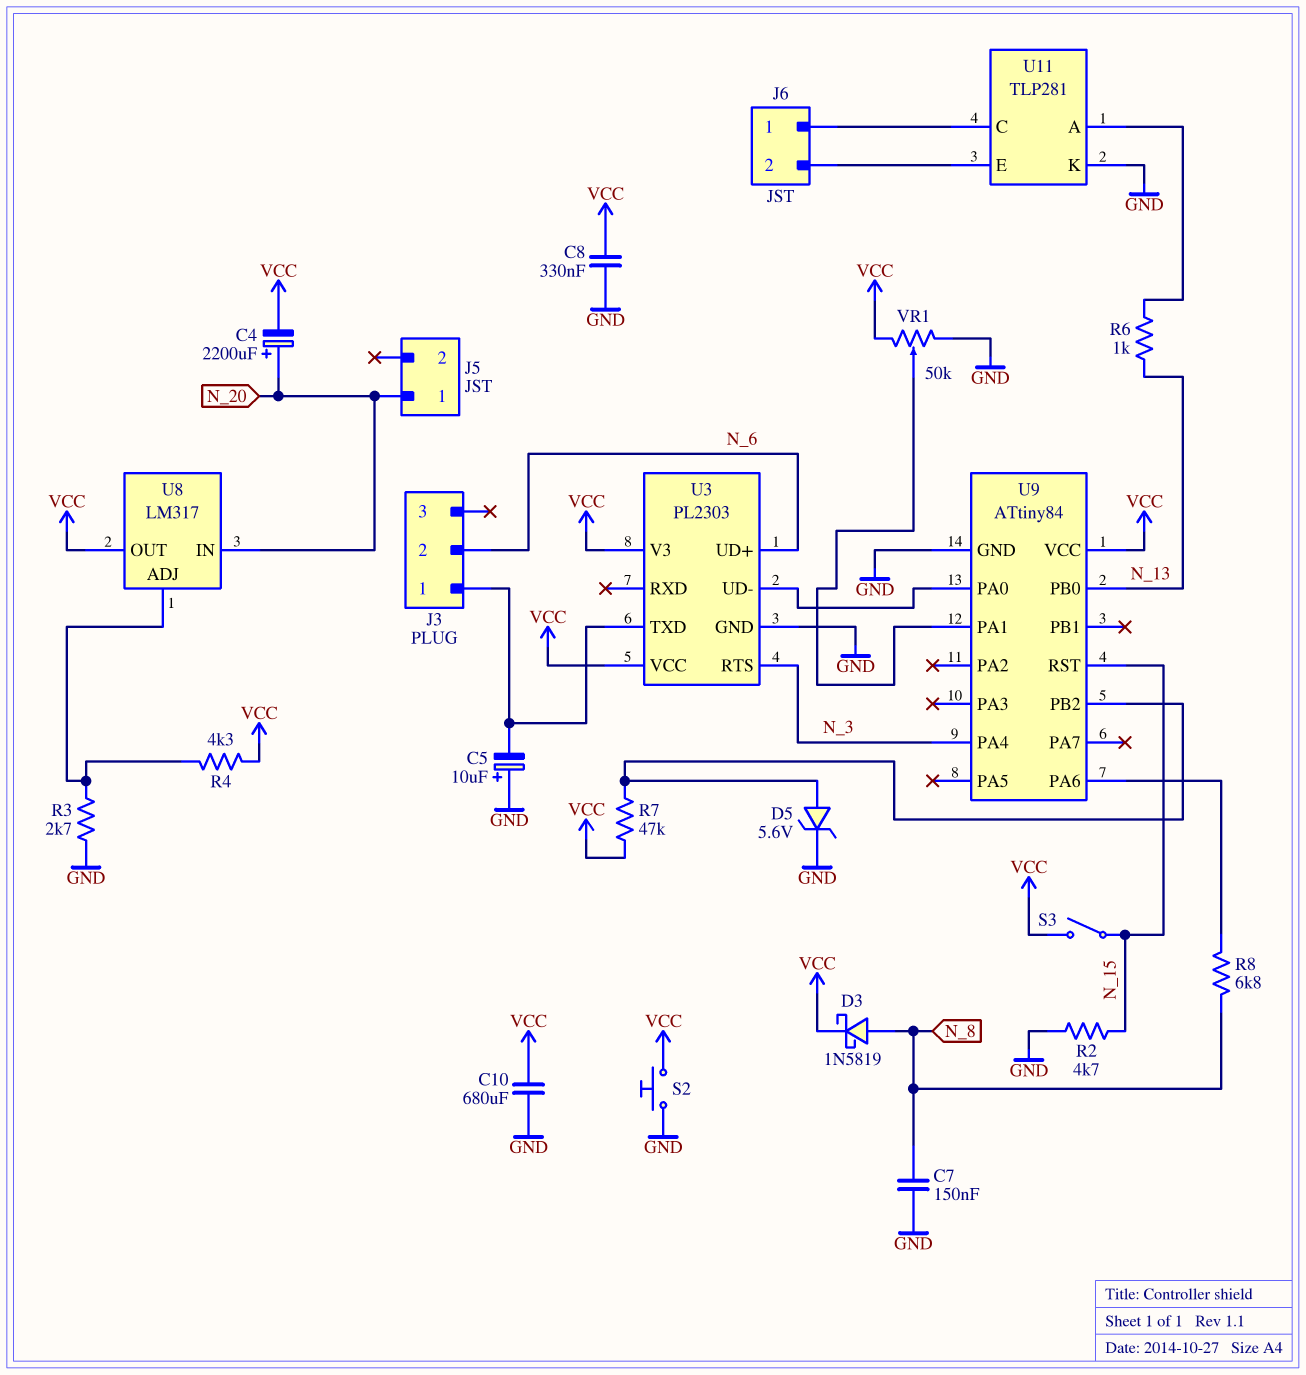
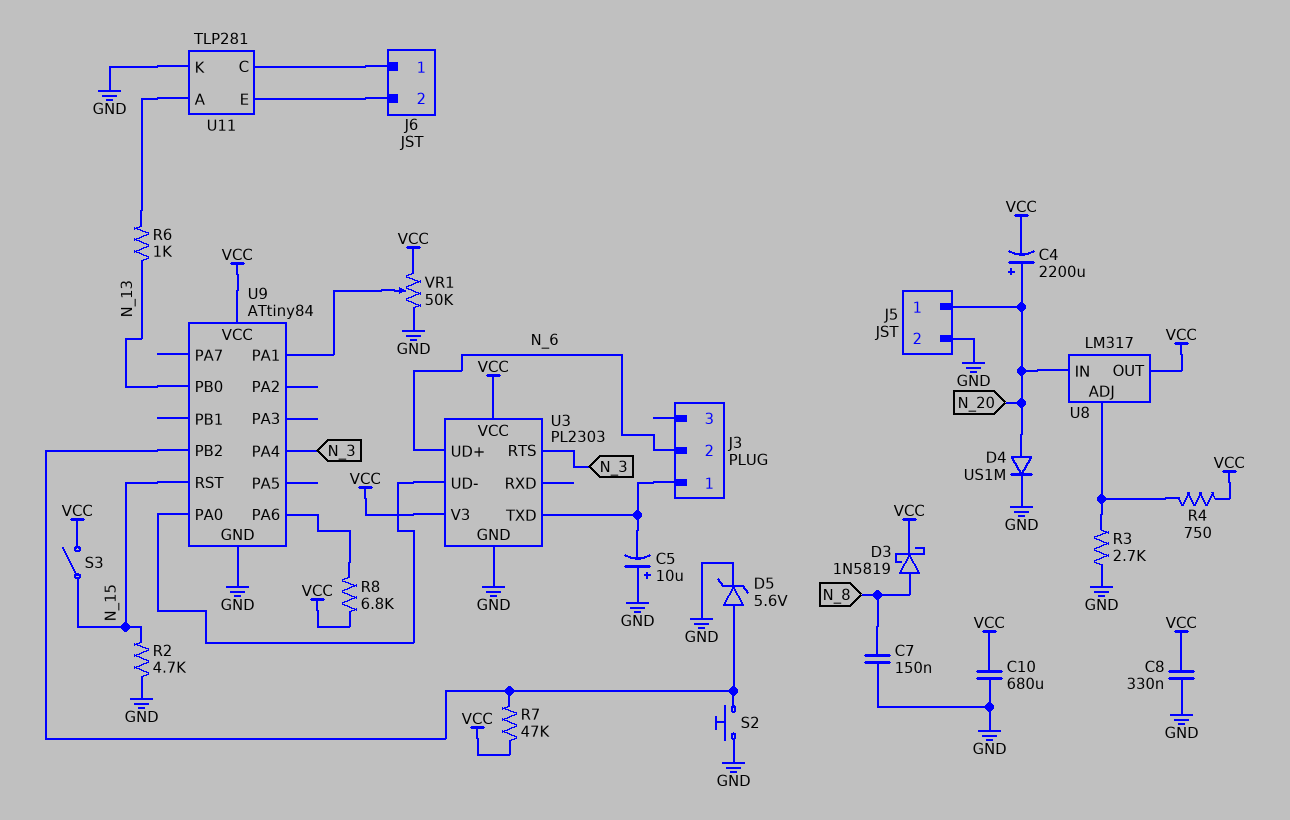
D4: none -> diode US1M (A N_20, K GND)
J5 pin 2: none -> GND
R4: 4.3k (U8/ADJ, VCC) -> 750 (U8/ADJ, VCC)
R8: 6.8k (N_8, U9/PA6) -> 6.8k (U9/PA6, VCC)
S2: button (GND, VCC) -> button (GND, U9/PB2)

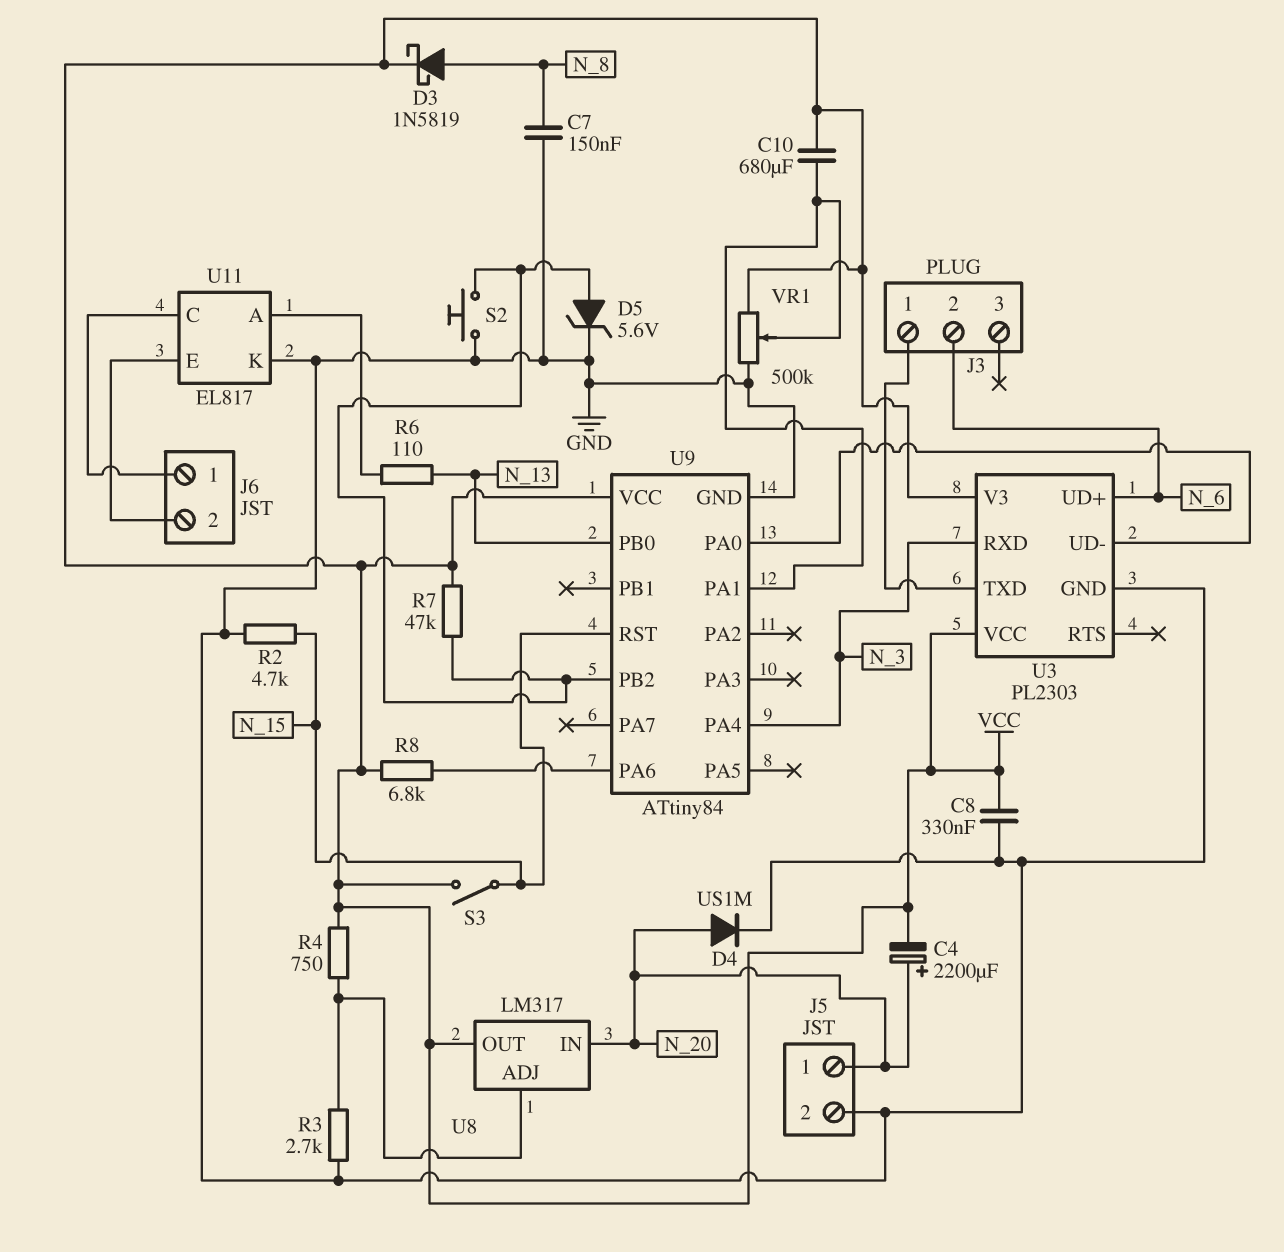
C5: 10uF (plus GND, minus J3/1) -> none
C10: 680uF (GND, VCC) -> 680uF (U9/PA1, VCC)
R6: 1k (N_13, U11/A) -> 110 (N_13, U11/A)
U3 pin RTS: N_3 -> none
U3 pin RXD: none -> N_3
U11: TLP281 -> EL817
VR1: 50k (GND, VCC, wiper U9/PA1) -> 500k (GND, VCC, wiper U9/PA1)

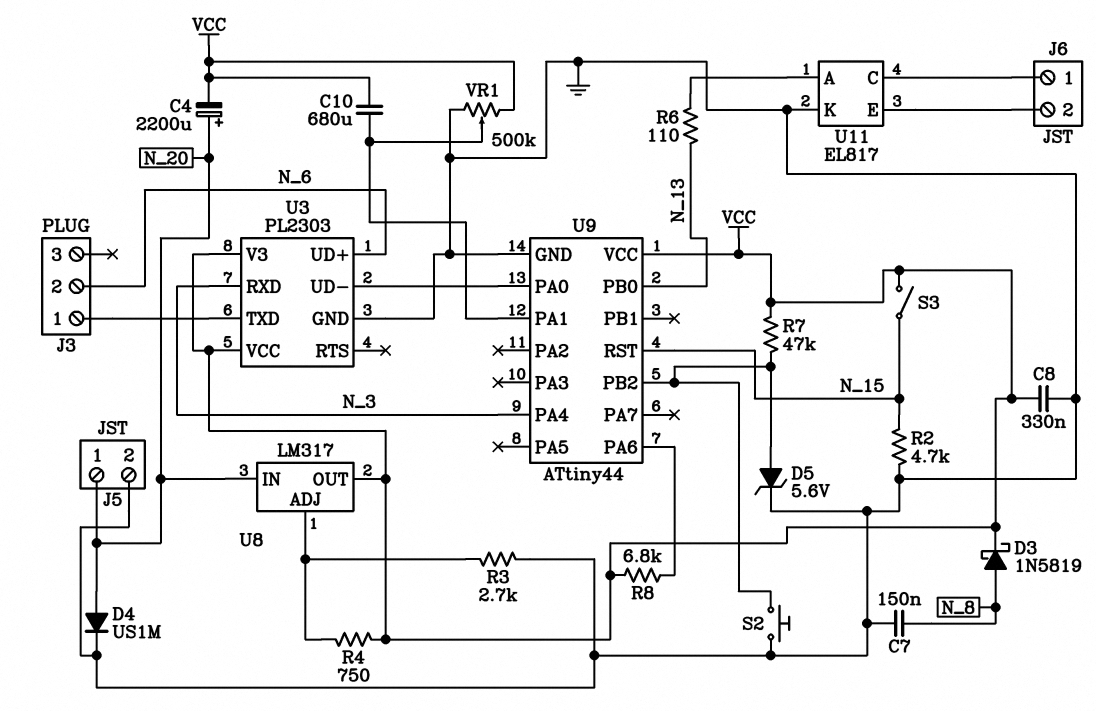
U9: ATtiny84 -> ATtiny44

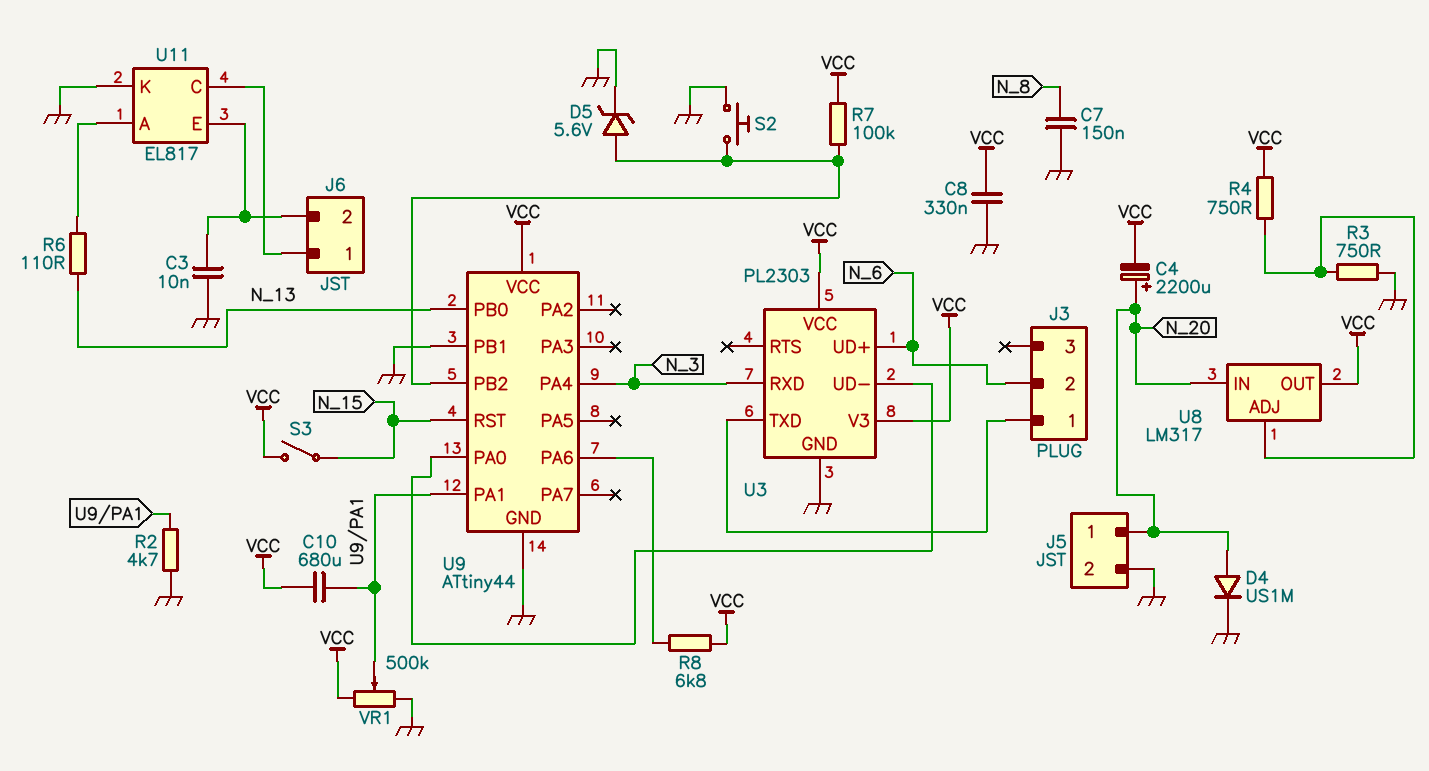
C3: none -> 10nF (GND, J6/2)
D3: schottky 1N5819 (A N_8, K VCC) -> none
R2: 4.7k (GND, N_15) -> 4.7k (GND, U9/PA1)
R3: 2.7k (GND, U8/ADJ) -> 750 (GND, U8/ADJ)
R7: 47k (U9/PB2, VCC) -> 100k (U9/PB2, VCC)
U9 pin PB1: none -> GND

